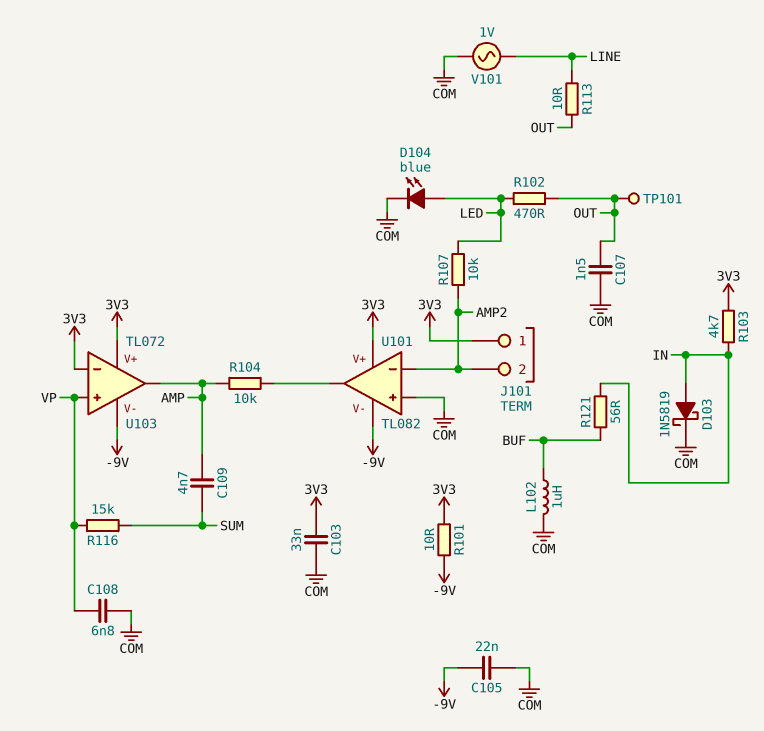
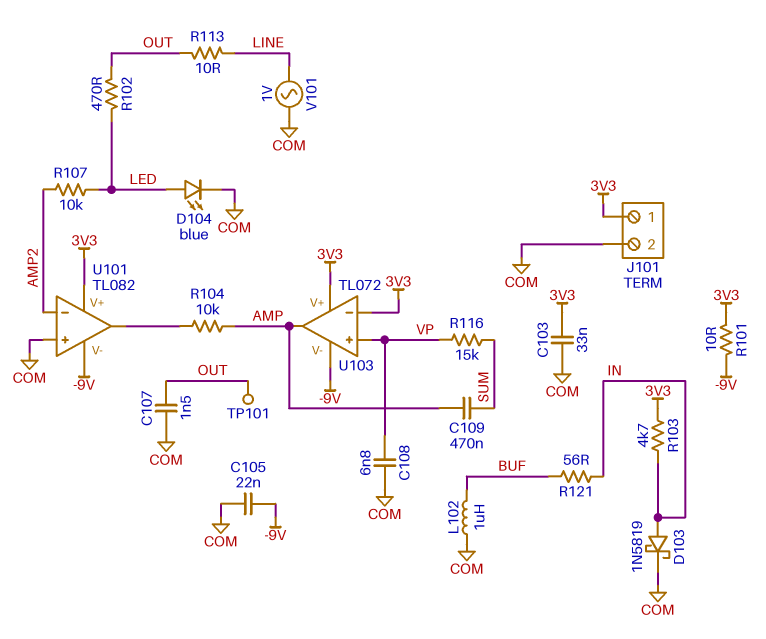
C109: 4.7nF (AMP, SUM) -> 470nF (AMP, SUM)
J101 pin 2: AMP2 -> COM

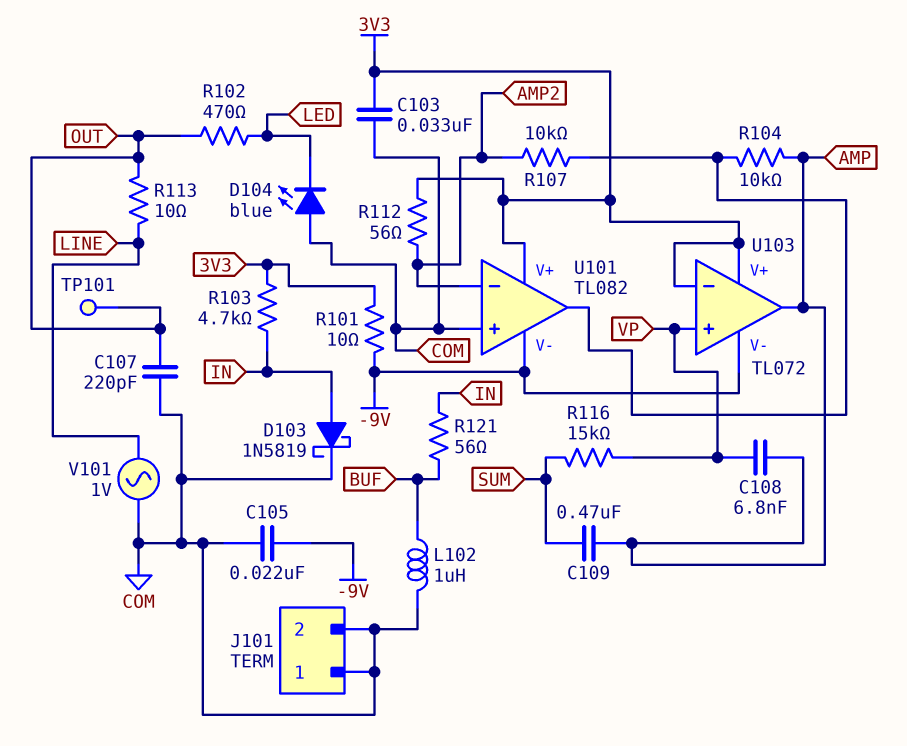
C107: 1.5nF (COM, OUT) -> 220pF (COM, OUT)
C108: 6.8nF (COM, VP) -> 6.8nF (AMP, VP)
D104: LED blue (A LED, K COM) -> LED blue (A COM, K LED)
J101 pin 1: 3V3 -> COM
R107: 10k (AMP2, LED) -> 10k (AMP2, U101/out)
R112: none -> 56 (3V3, AMP2)

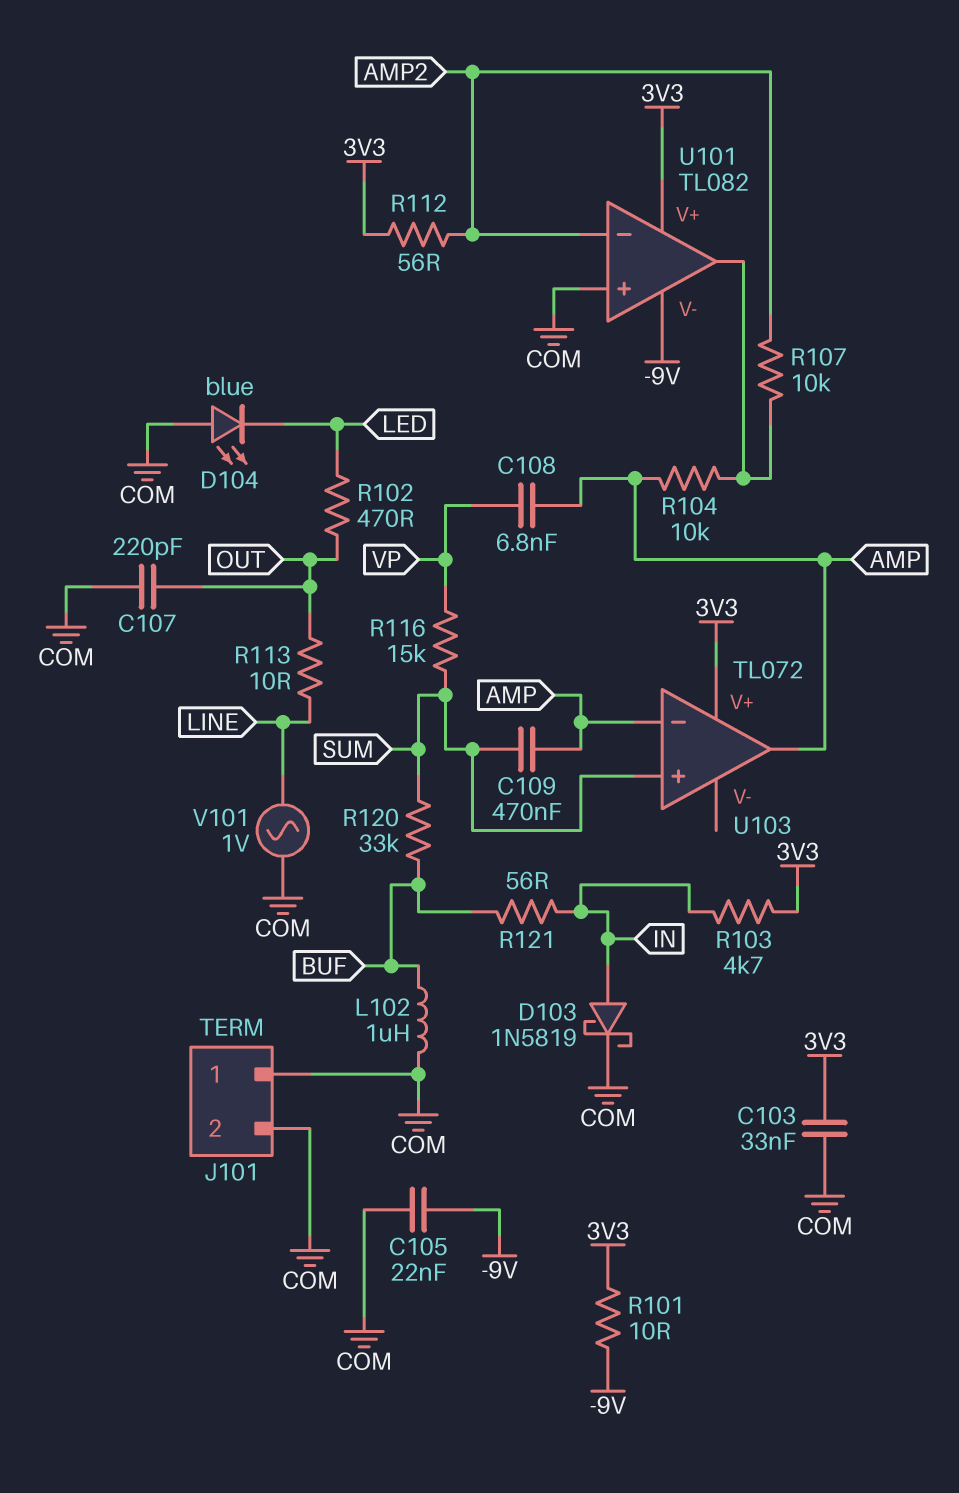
R120: none -> 33k (BUF, SUM)
TP101: test point (OUT) -> none
U103 pin V-: -9V -> none
U103 pin in+: VP -> SUM
U103 pin in-: 3V3 -> AMP

